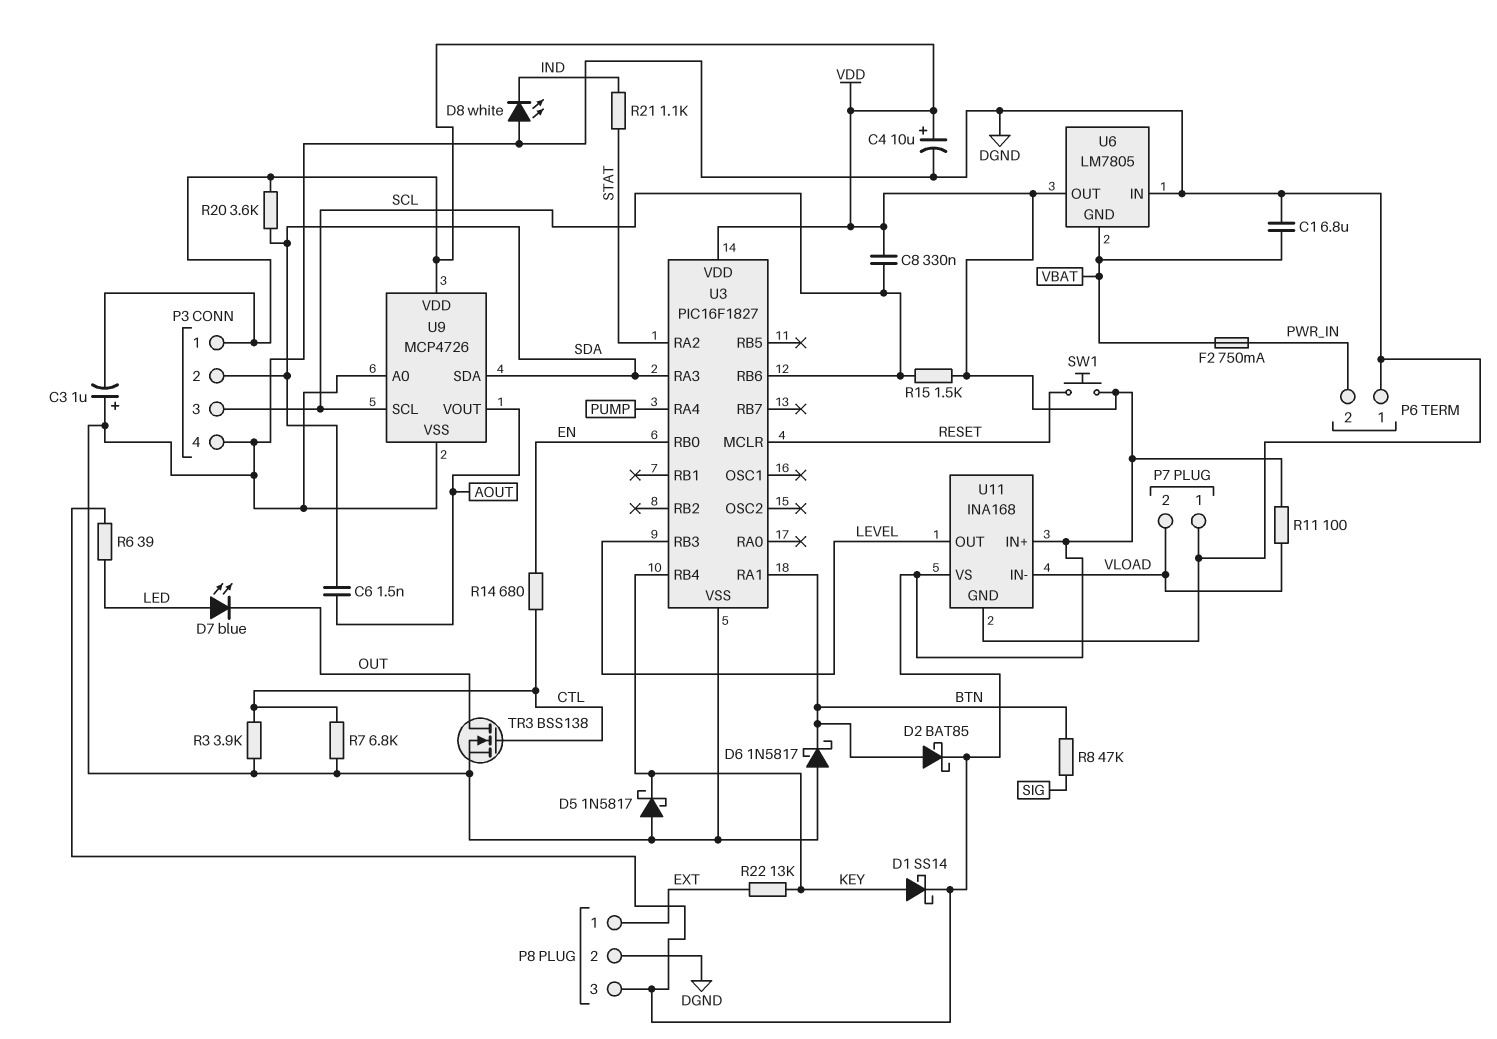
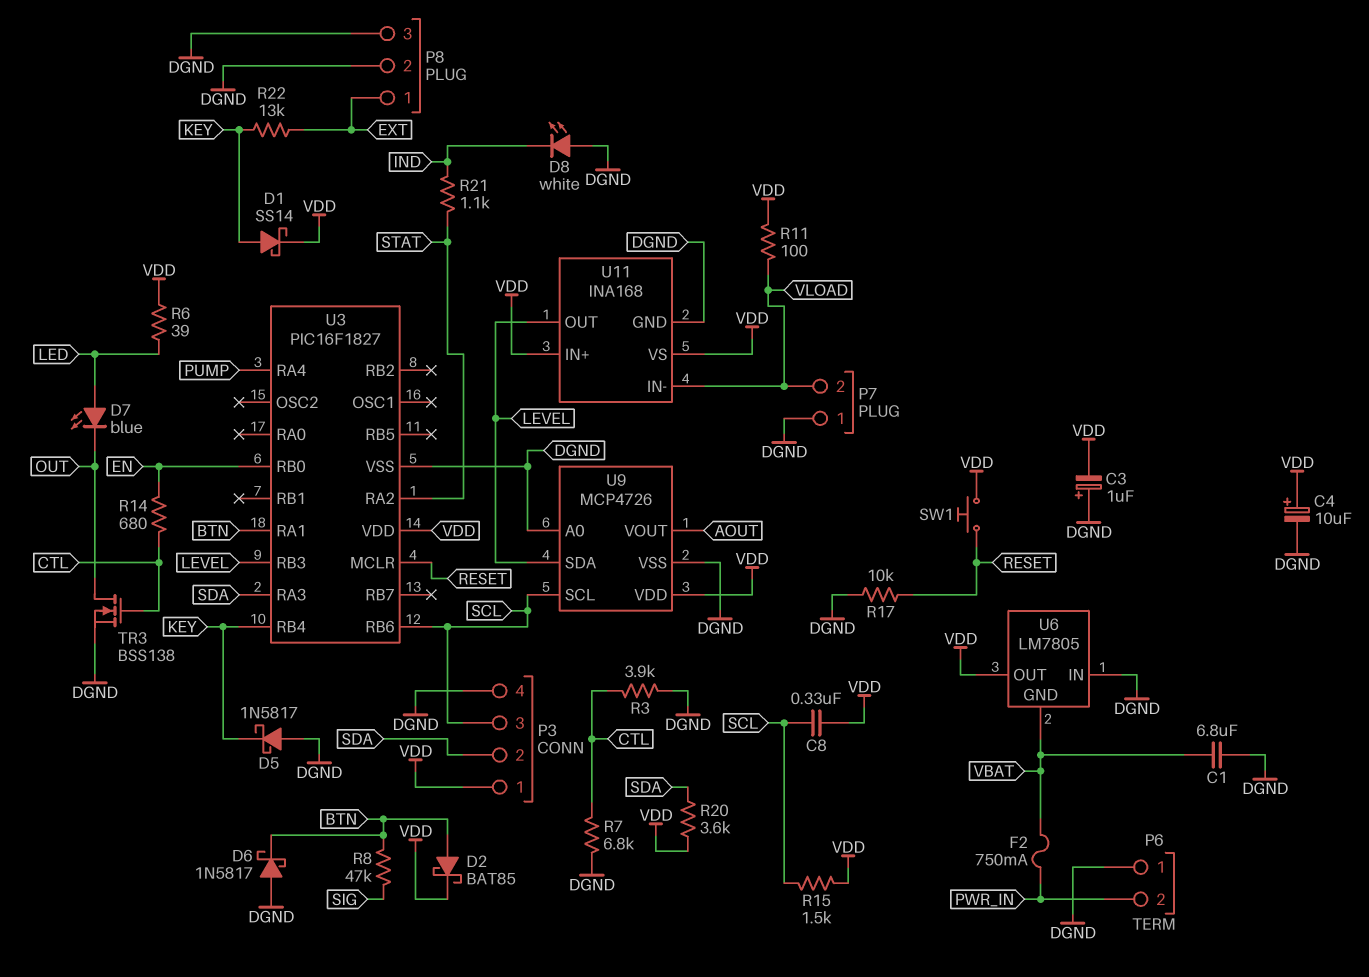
C6: 1.5nF (AOUT, SDA) -> none
P8 pin 3: VDD -> DGND
R17: none -> 10k (DGND, RESET)
U9 pin SDA: SDA -> LEVEL

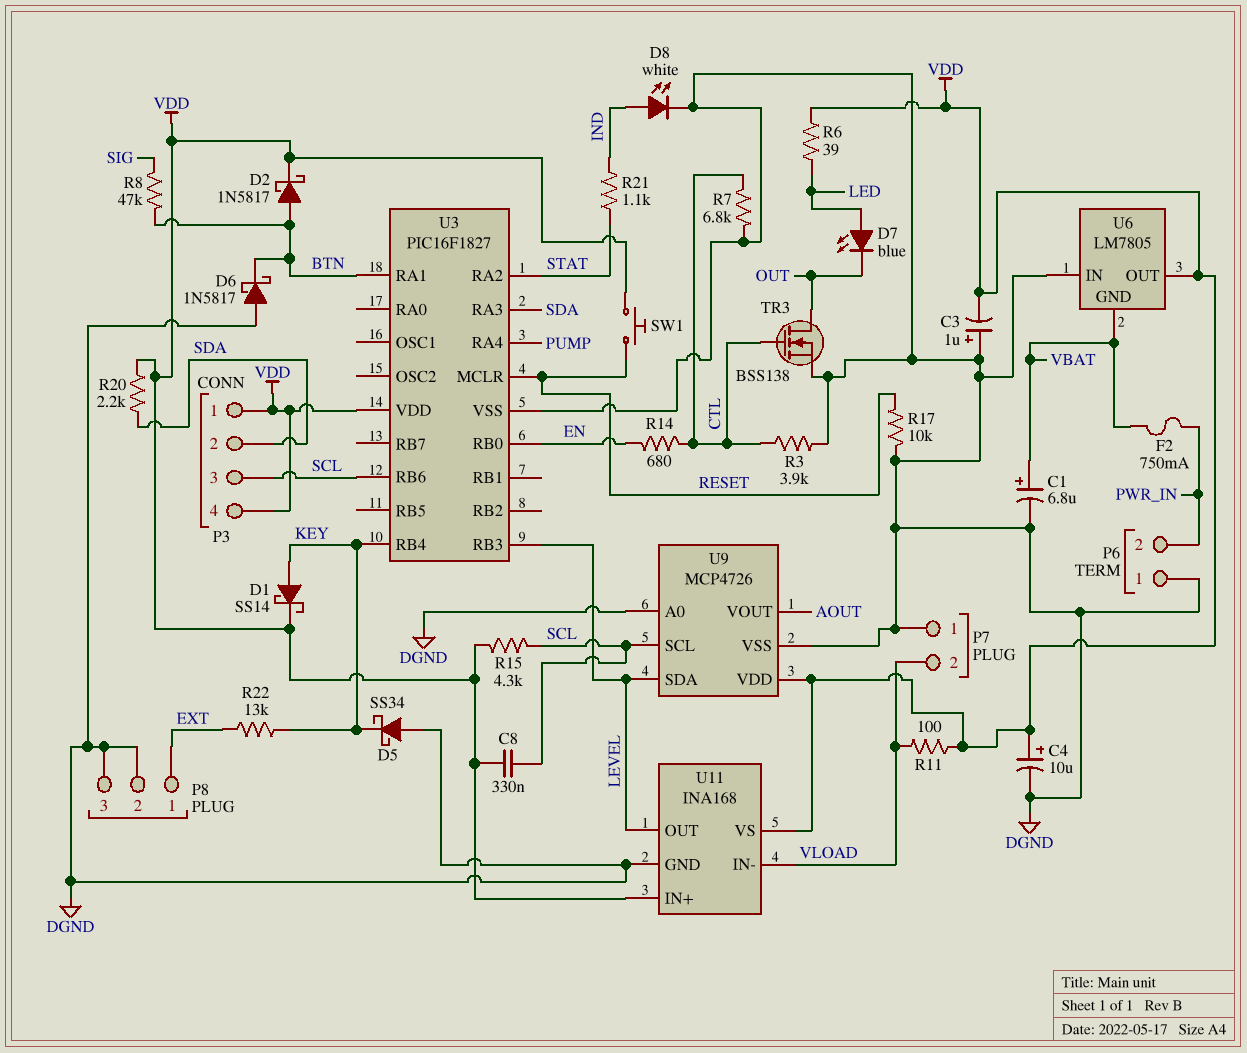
C1: 6.8uF (DGND, VBAT) -> 6.8uF (plus VBAT, minus DGND)
D2: schottky BAT85 (A BTN, K VDD) -> schottky 1N5817 (A BTN, K VDD)
D5: schottky 1N5817 (A DGND, K KEY) -> schottky SS34 (A DGND, K KEY)
D8: LED white (A DGND, K IND) -> LED white (A IND, K DGND)
P3 pin 4: DGND -> VDD
R15: 1.5k (SCL, VDD) -> 4.3k (SCL, VDD)
R20: 3.6k (SDA, VDD) -> 2.2k (SDA, VDD)

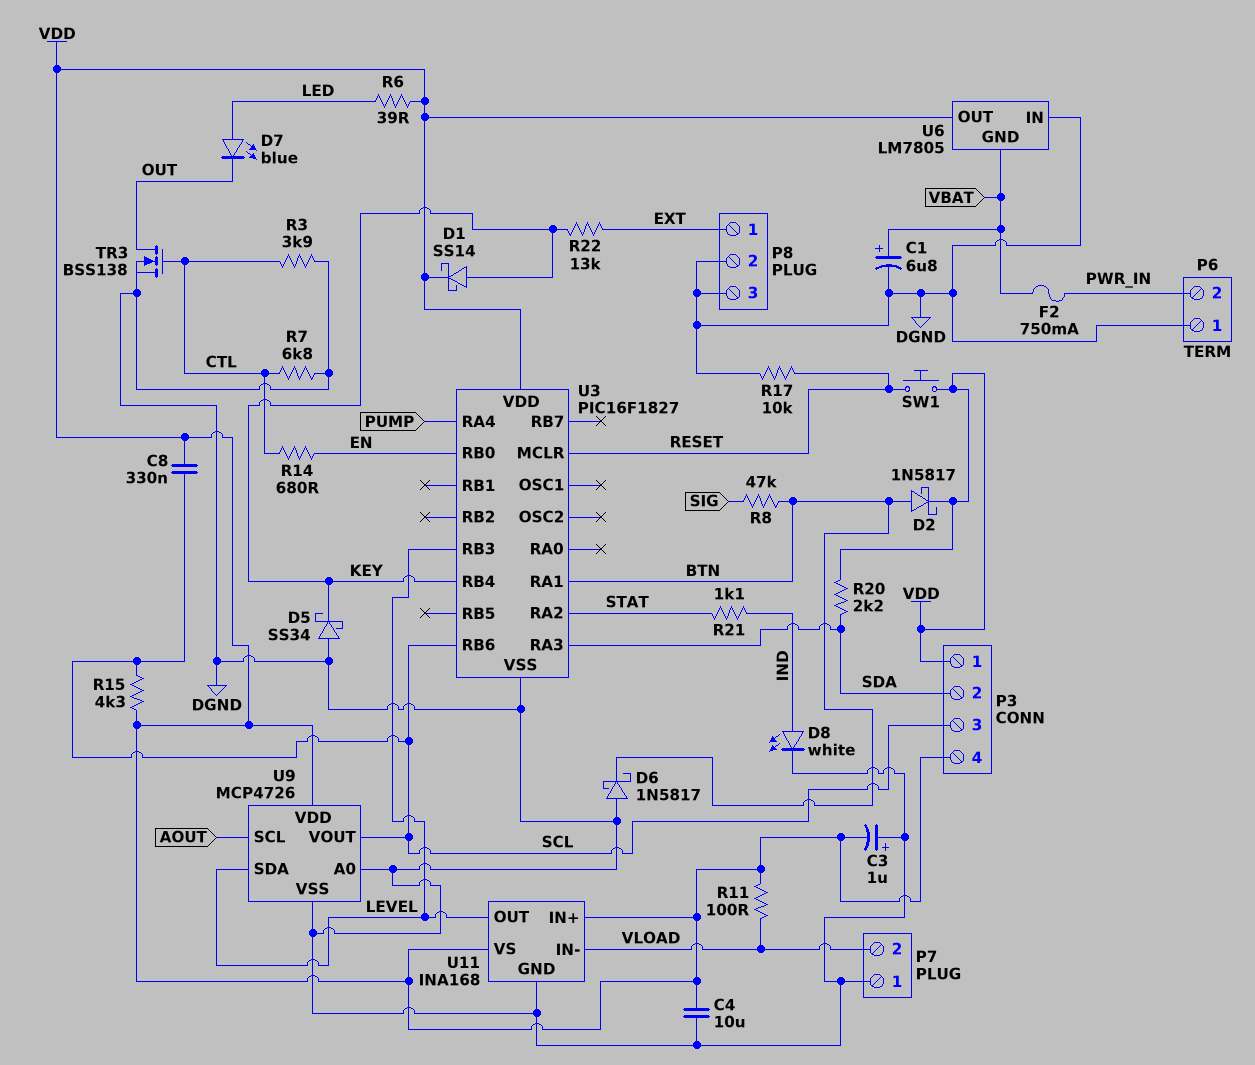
C4: 10uF (plus VDD, minus DGND) -> 10uF (DGND, VDD)
U9 pin SCL: SCL -> AOUT
U9 pin VOUT: AOUT -> SCL

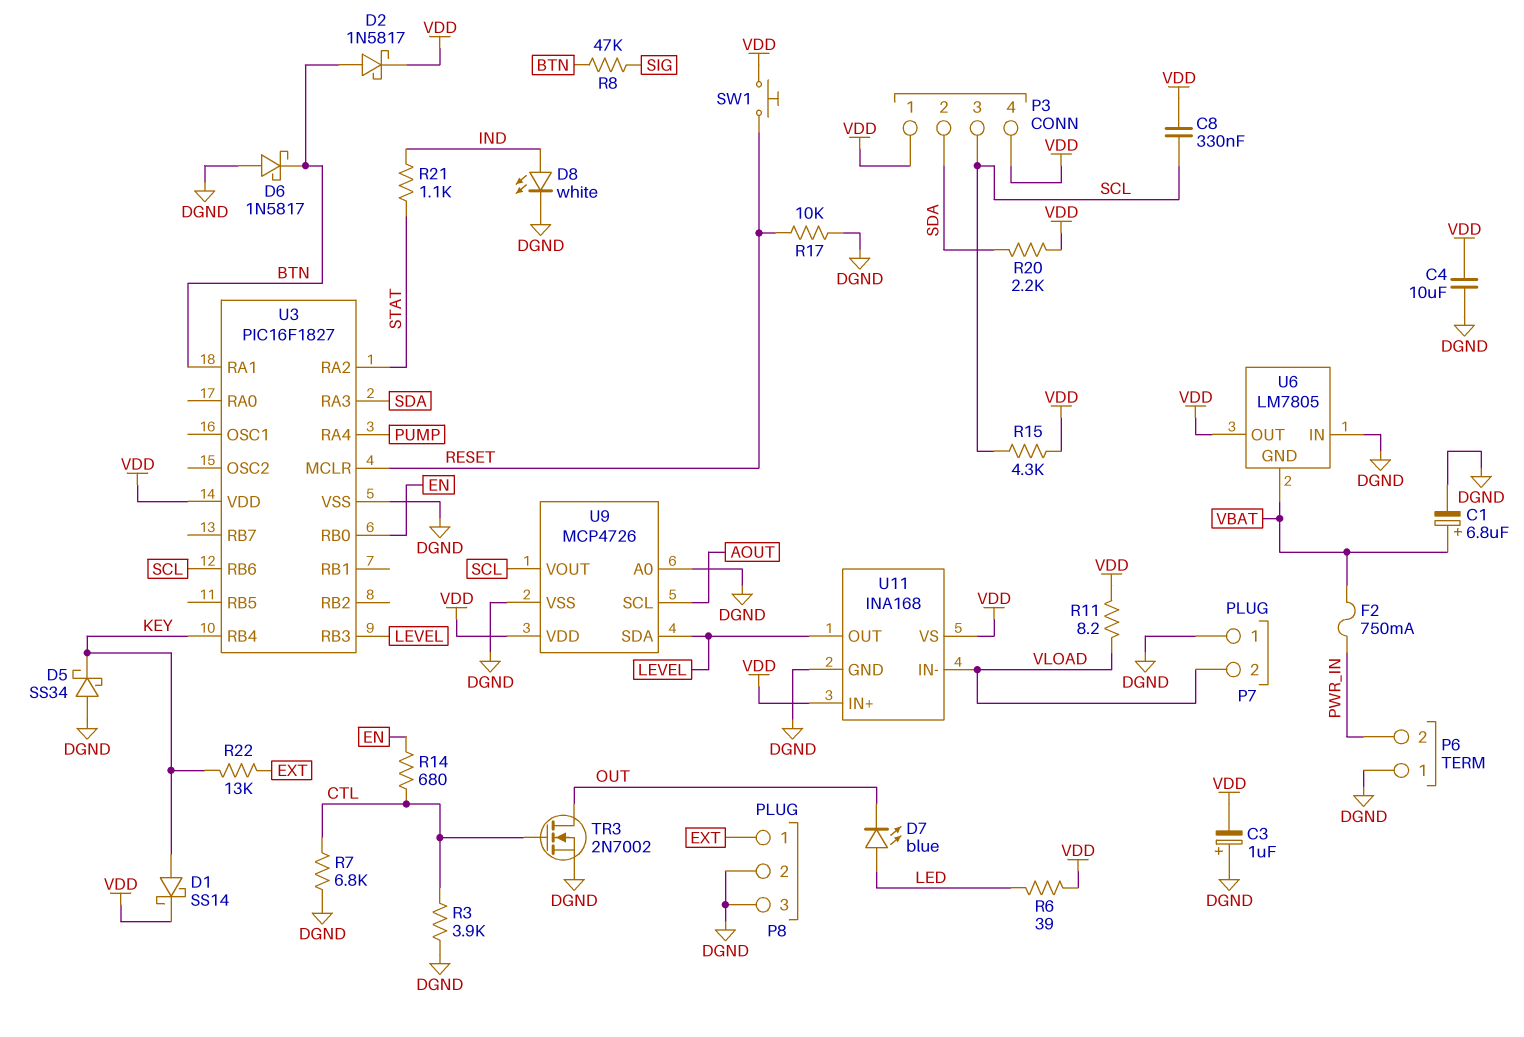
R11: 100 (VDD, VLOAD) -> 8.2 (VDD, VLOAD)
TR3: NMOS BSS138 (G CTL, D OUT, S DGND) -> NMOS 2N7002 (G CTL, D OUT, S DGND)

